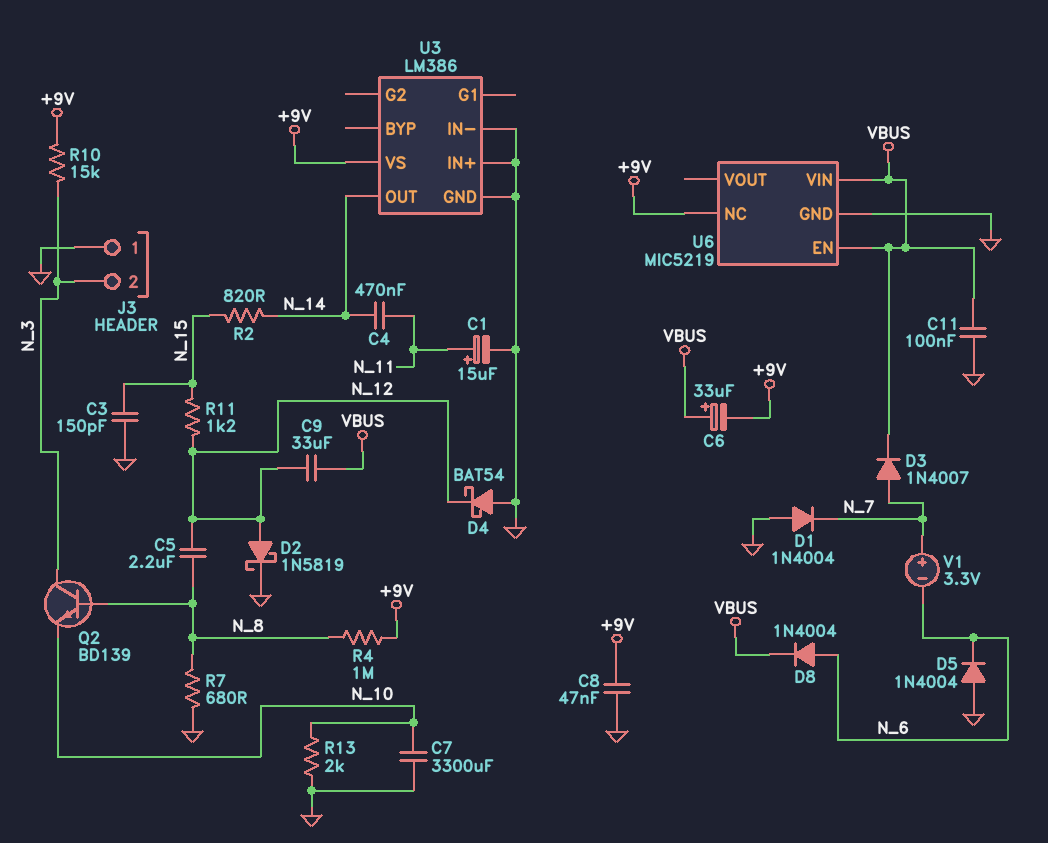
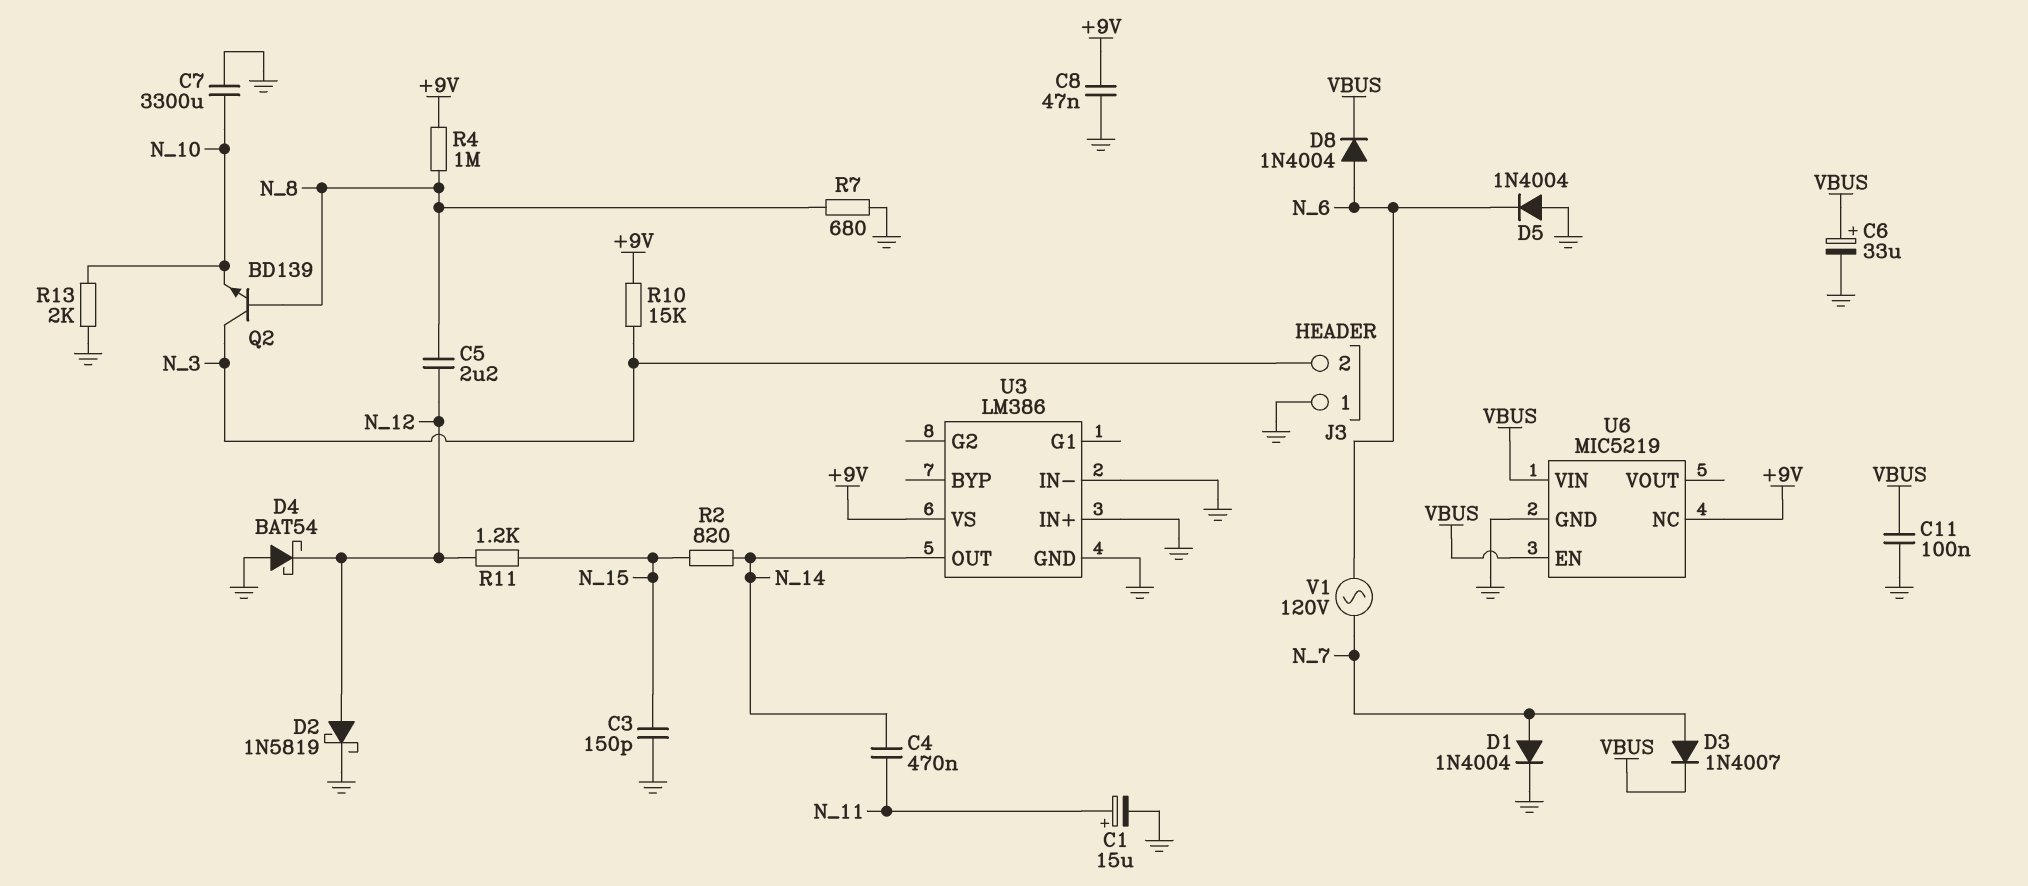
C6: 33uF (plus VBUS, minus +9V) -> 33uF (plus VBUS, minus GND)
C9: 33uF (N_12, VBUS) -> none
D1: diode 1N4004 (A GND, K N_7) -> diode 1N4004 (A N_7, K GND)
V1: 3.3V (plus N_7, minus N_6) -> AC 120V (N_6, N_7)

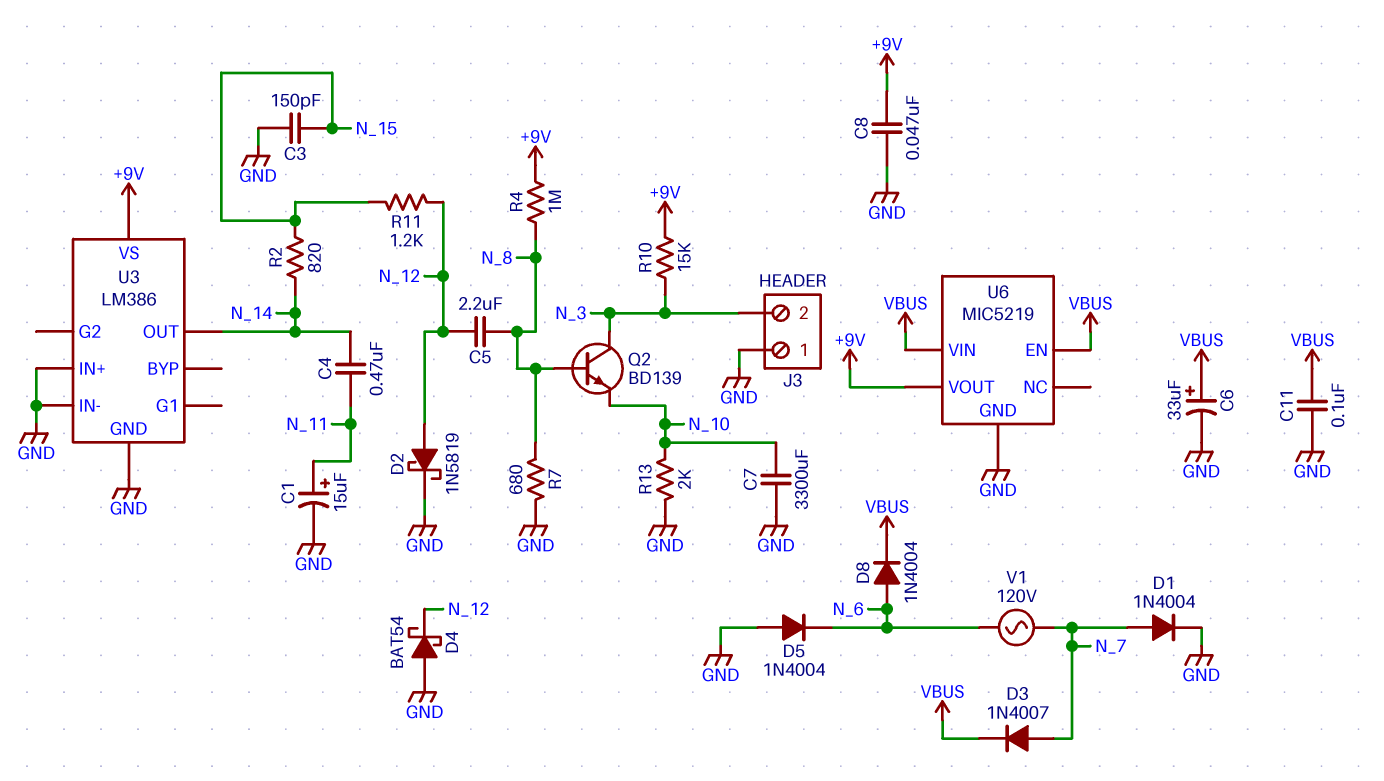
U6 pin NC: +9V -> none
U6 pin VOUT: none -> +9V

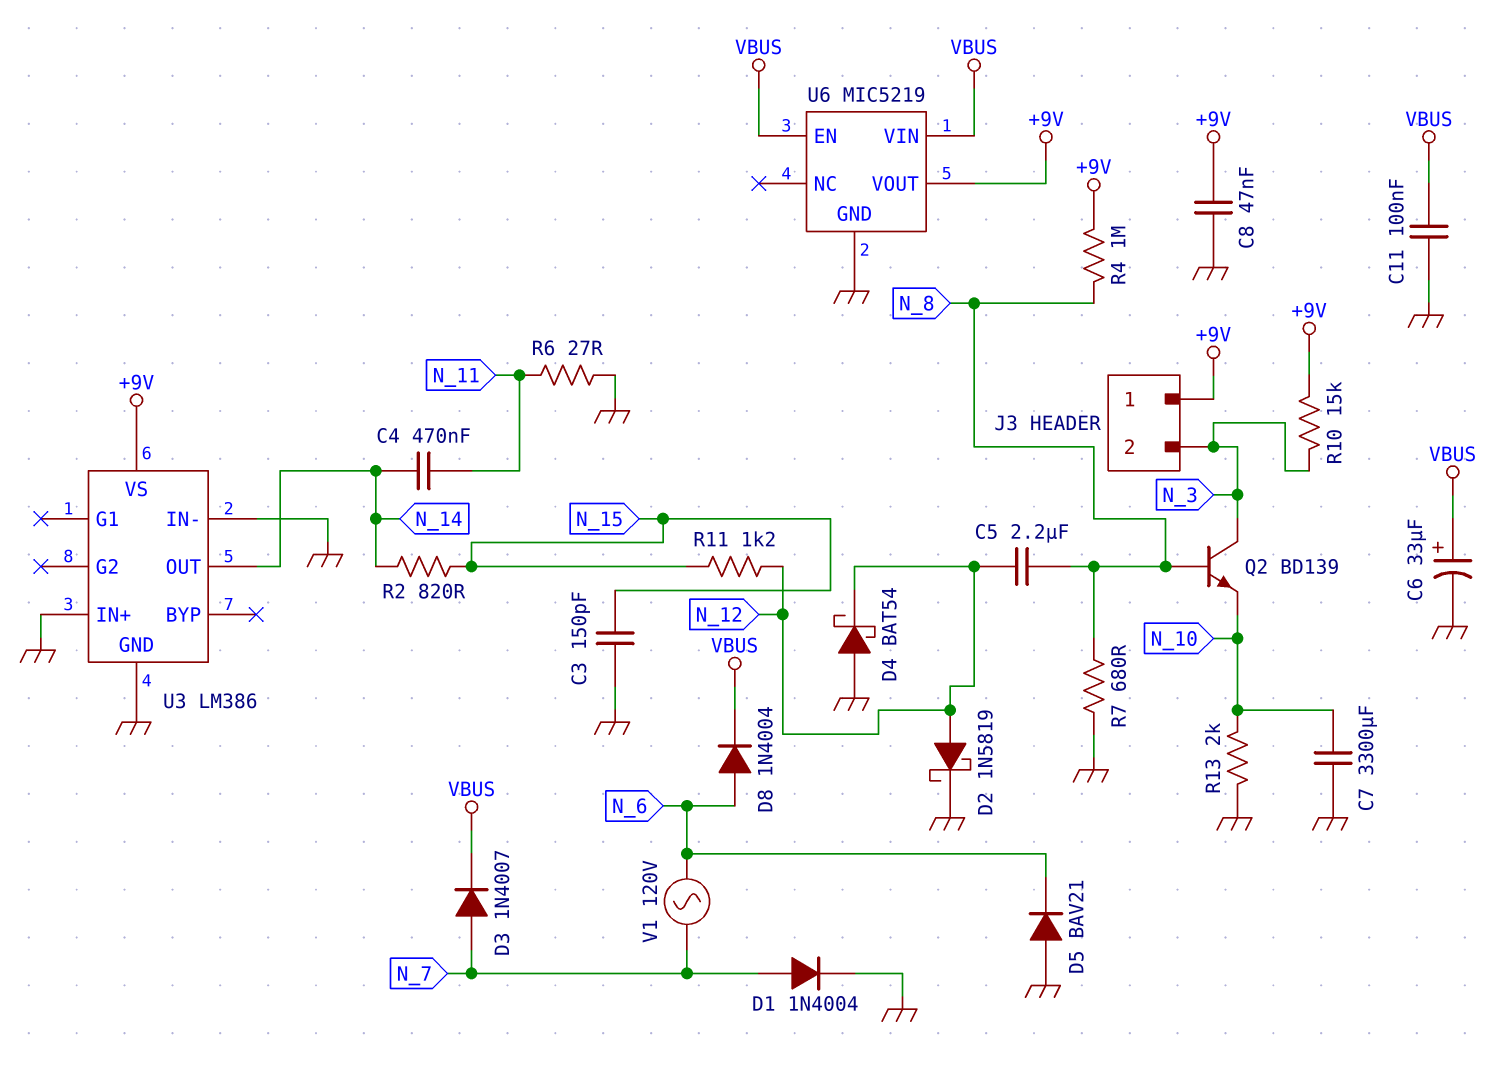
C1: 15uF (plus N_11, minus GND) -> none
D5: diode 1N4004 (A GND, K N_6) -> diode BAV21 (A GND, K N_6)
J3 pin 1: GND -> +9V
R6: none -> 27 (GND, N_11)

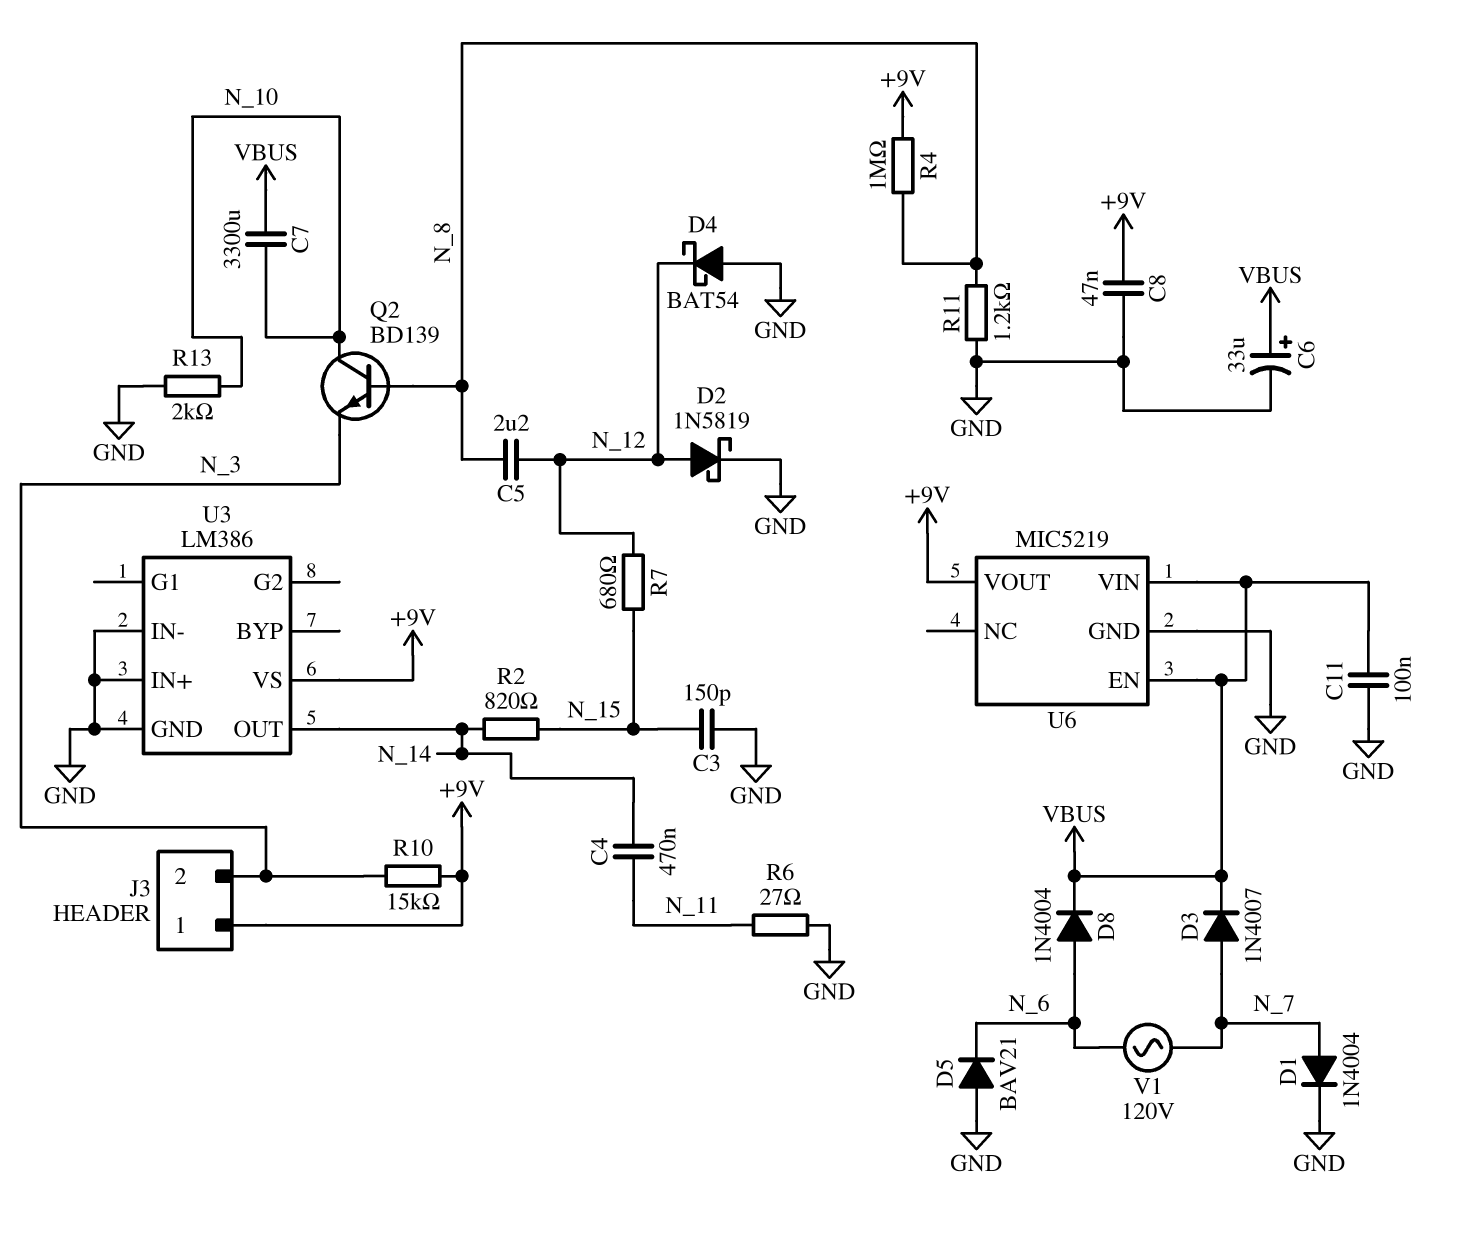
C7: 3300uF (GND, N_10) -> 3300uF (N_10, VBUS)
Q2: NPN BD139 (B N_8, C N_3, E N_10) -> NPN BD139 (B N_8, C N_10, E N_3)
R7: 680 (GND, N_8) -> 680 (N_12, N_15)
R11: 1.2k (N_12, N_15) -> 1.2k (GND, N_8)

